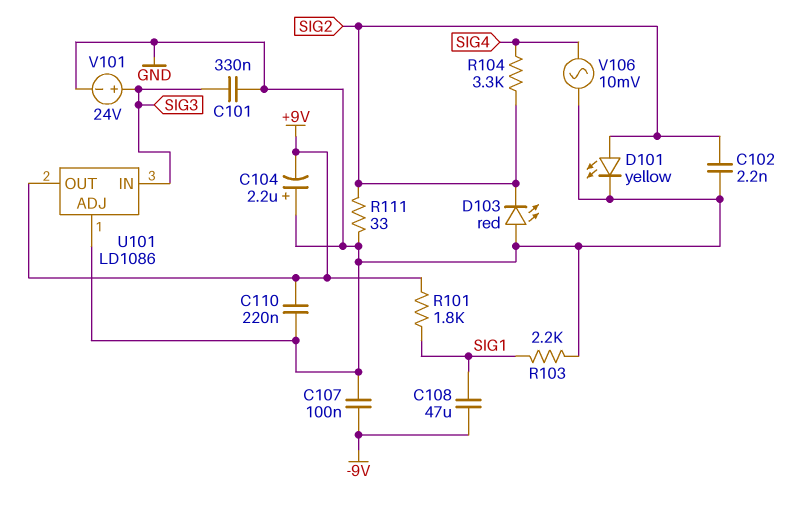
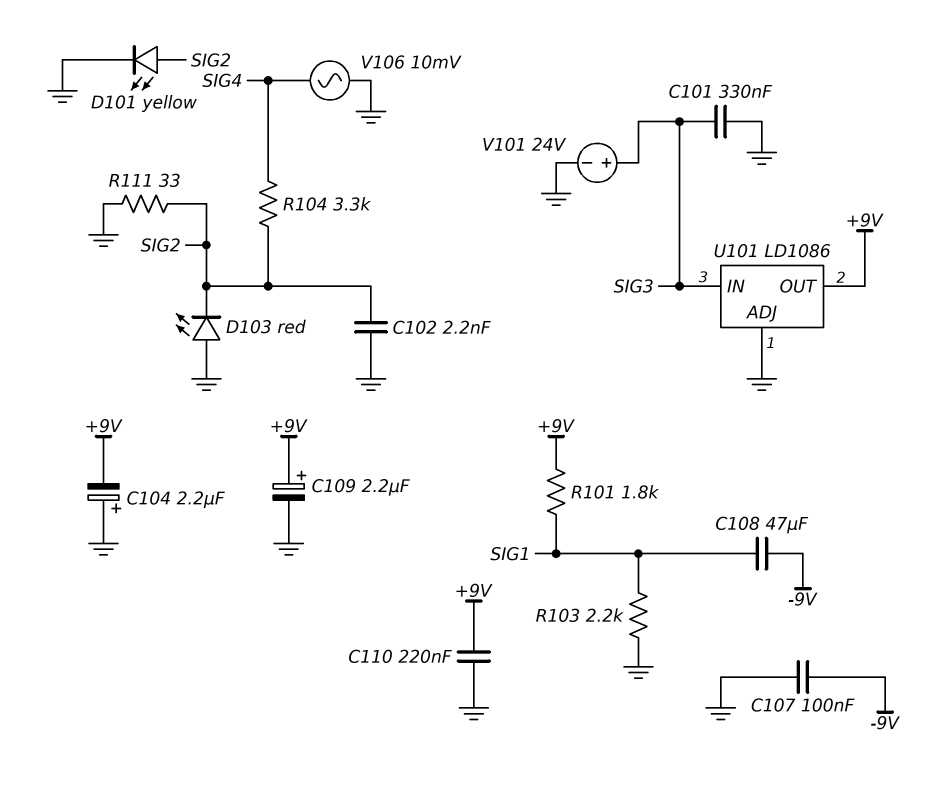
C109: none -> 2.2uF (plus +9V, minus GND)

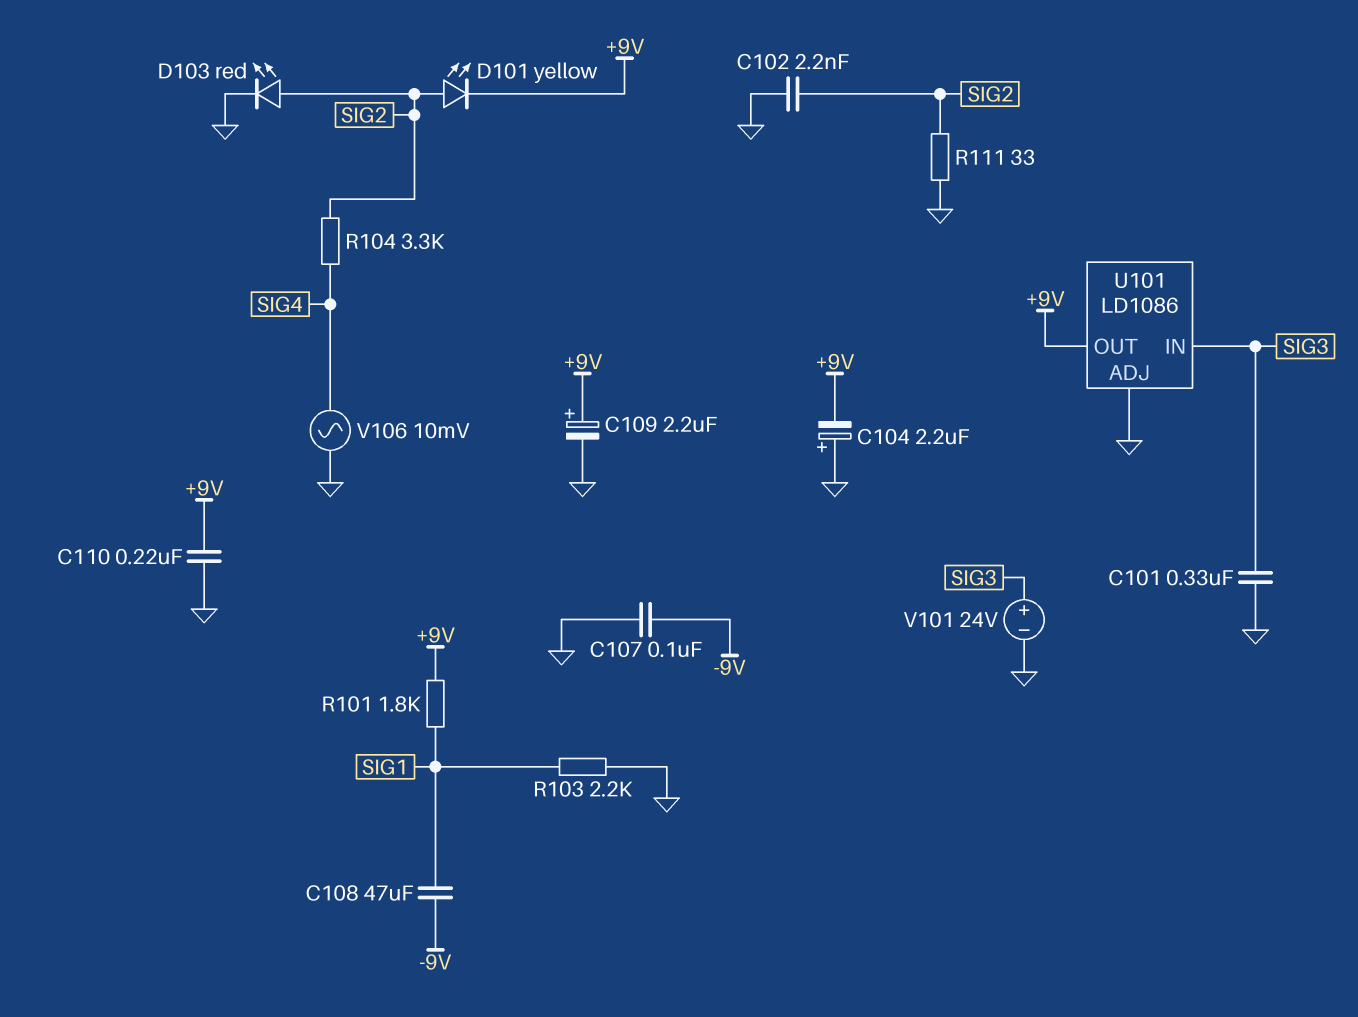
D101: LED yellow (A SIG2, K GND) -> LED yellow (A SIG2, K +9V)
D103: LED red (A GND, K SIG2) -> LED red (A SIG2, K GND)

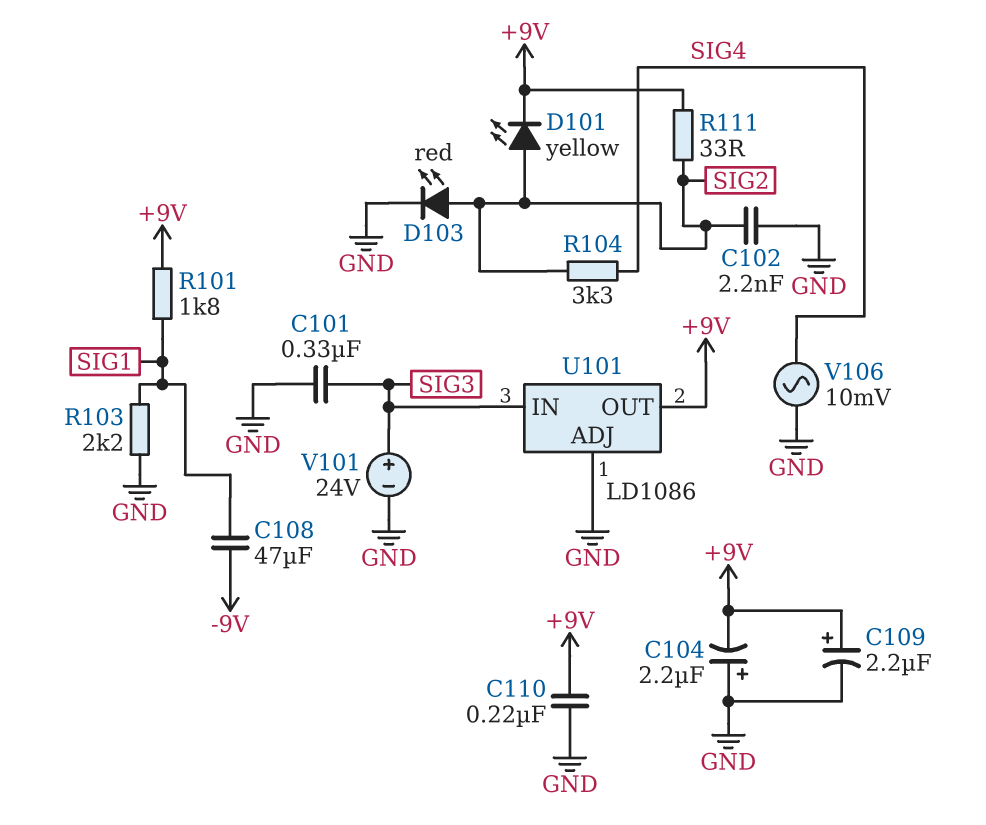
C107: 100nF (-9V, GND) -> none
R111: 33 (GND, SIG2) -> 33 (+9V, SIG2)

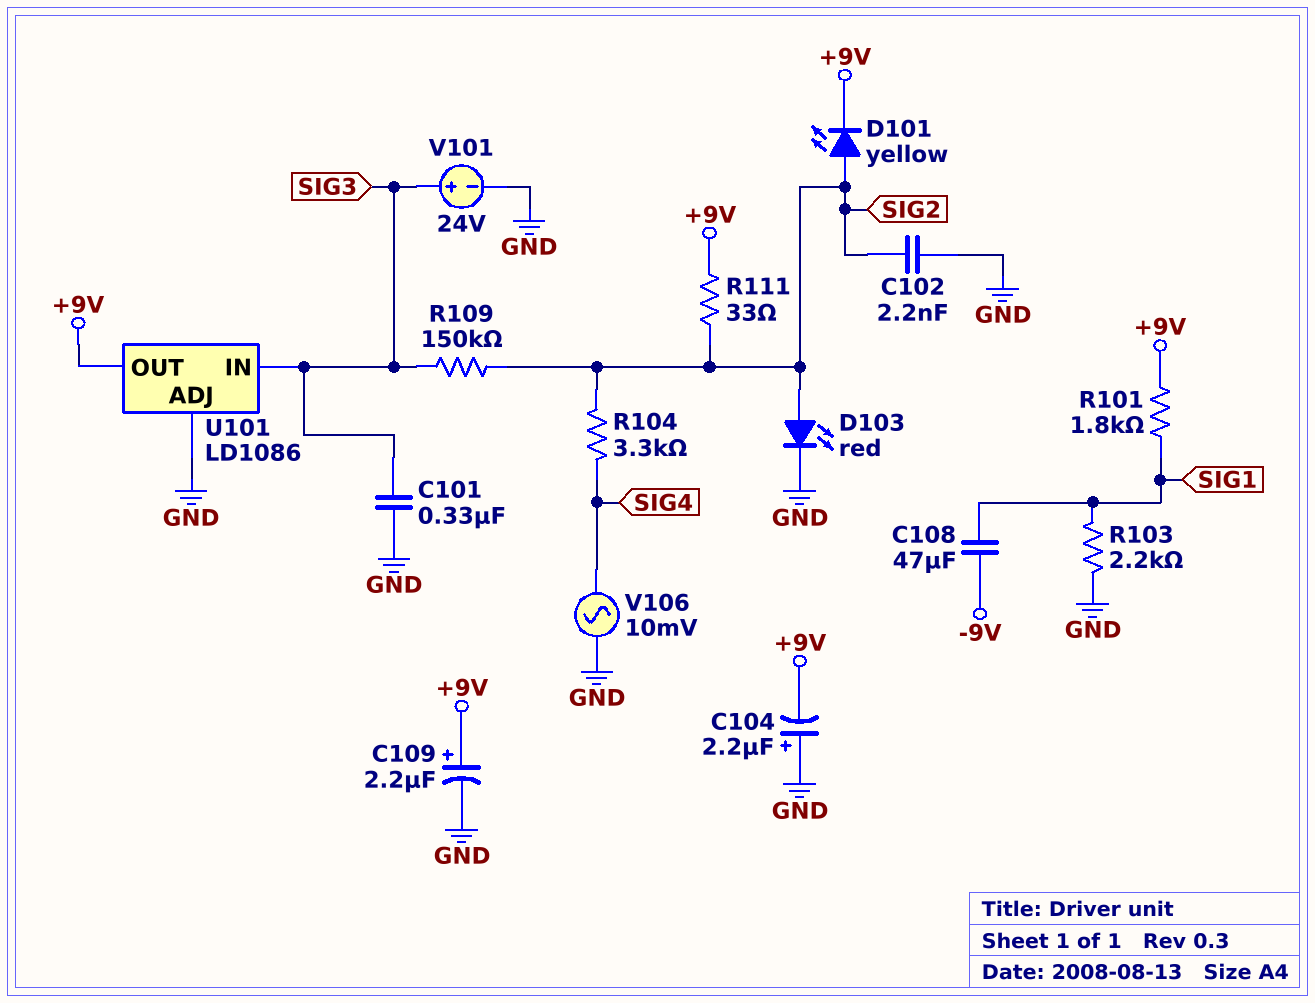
C110: 220nF (+9V, GND) -> none
R109: none -> 150k (SIG2, SIG3)

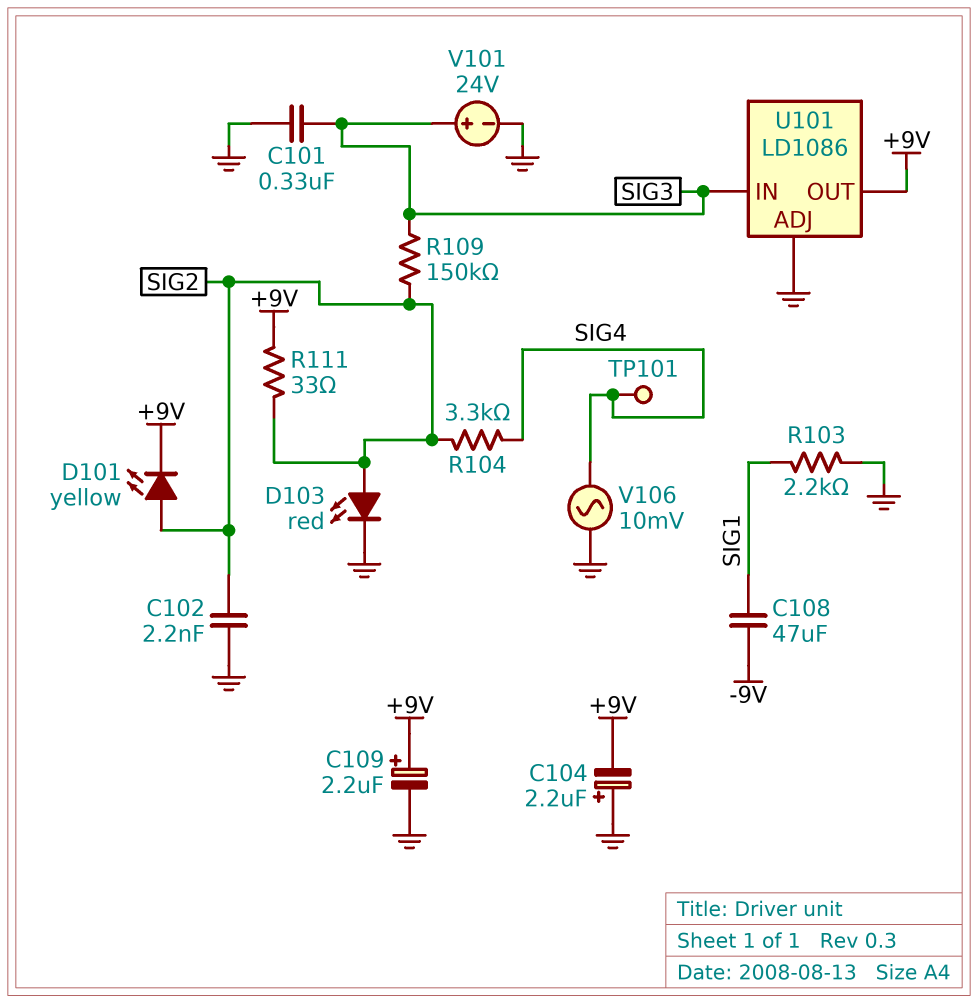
R101: 1.8k (+9V, SIG1) -> none
TP101: none -> test point (SIG4)

